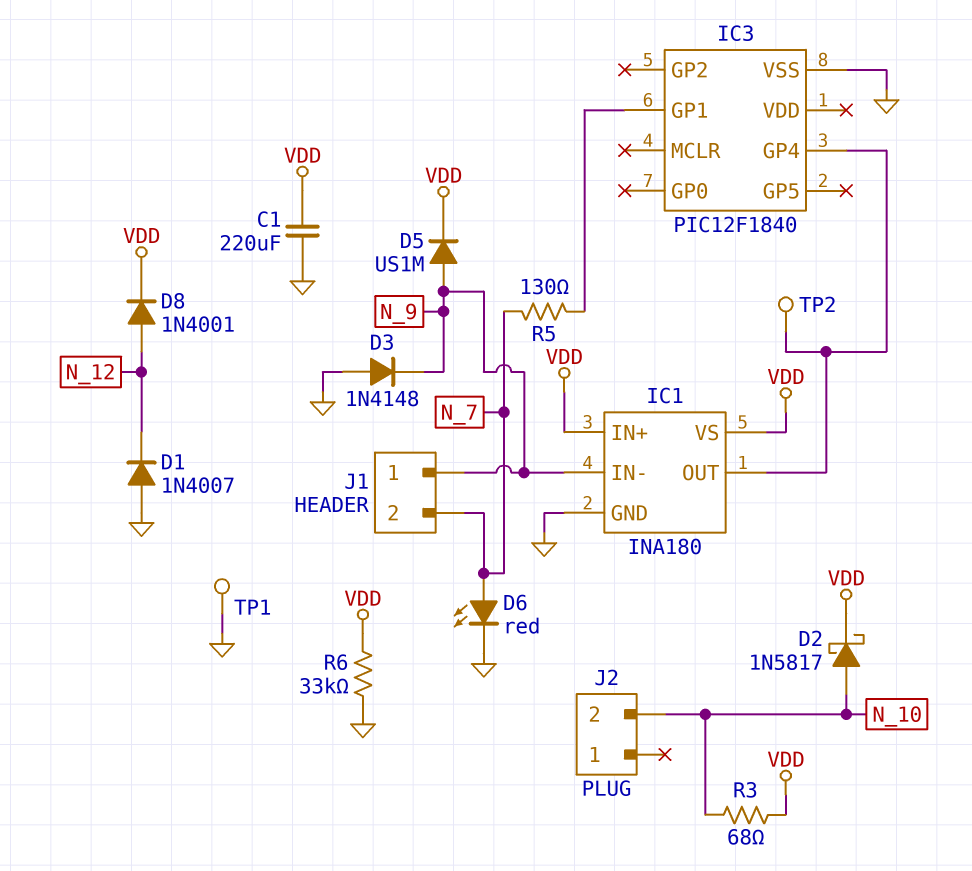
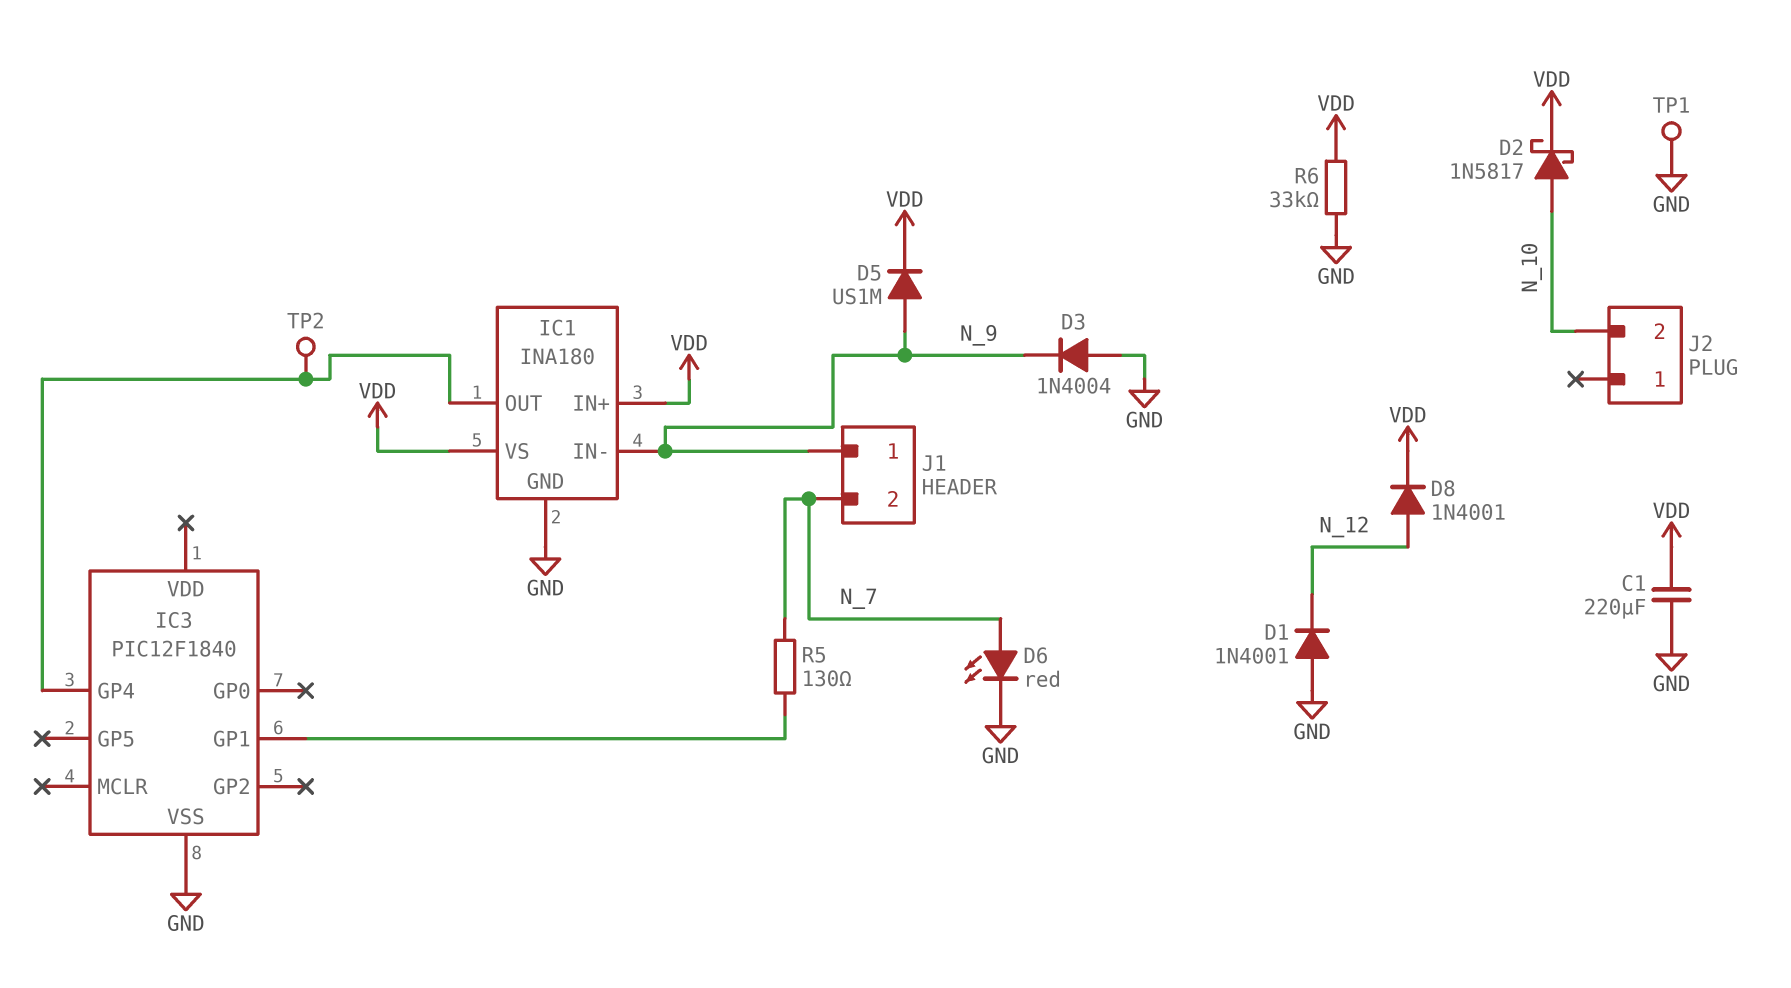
D1: diode 1N4007 (A GND, K N_12) -> diode 1N4001 (A GND, K N_12)
D3: diode 1N4148 (A GND, K N_9) -> diode 1N4004 (A GND, K N_9)
R3: 68 (N_10, VDD) -> none

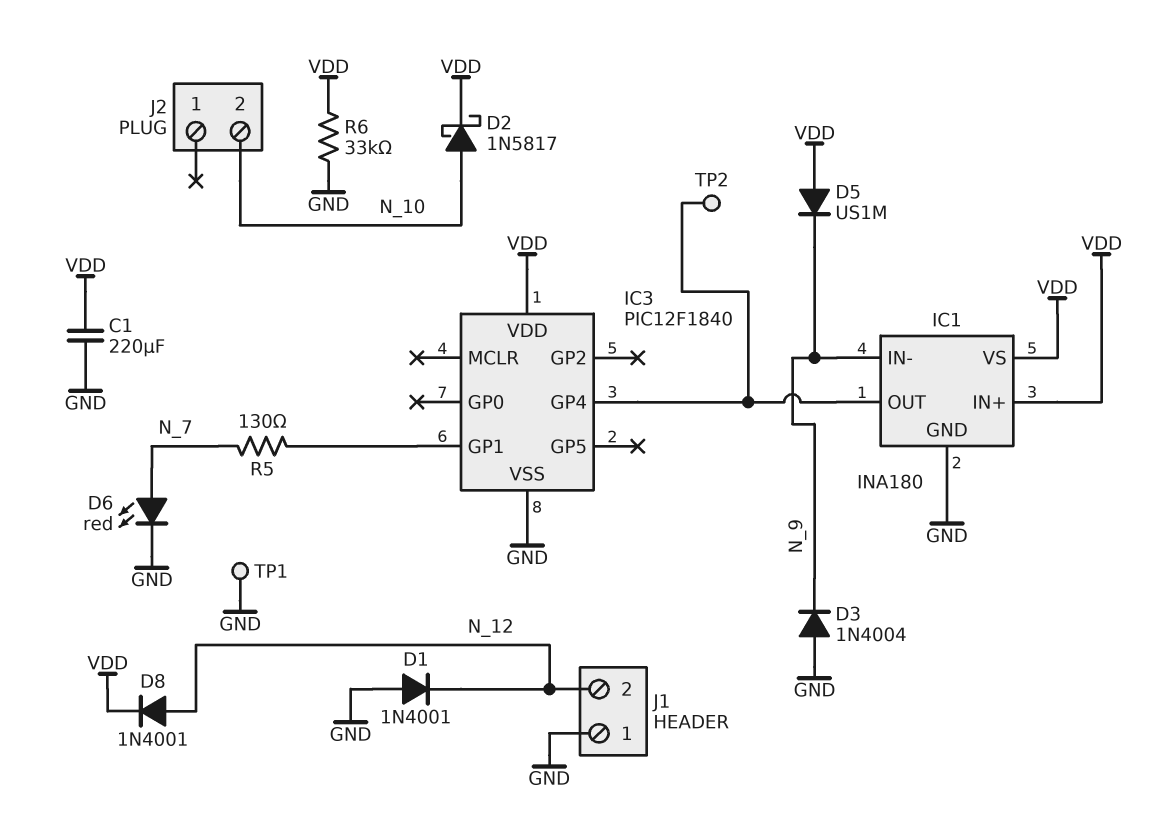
D5: diode US1M (A N_9, K VDD) -> diode US1M (A VDD, K N_9)
IC3 pin VDD: none -> VDD
J1 pin 1: N_9 -> GND
J1 pin 2: N_7 -> N_12

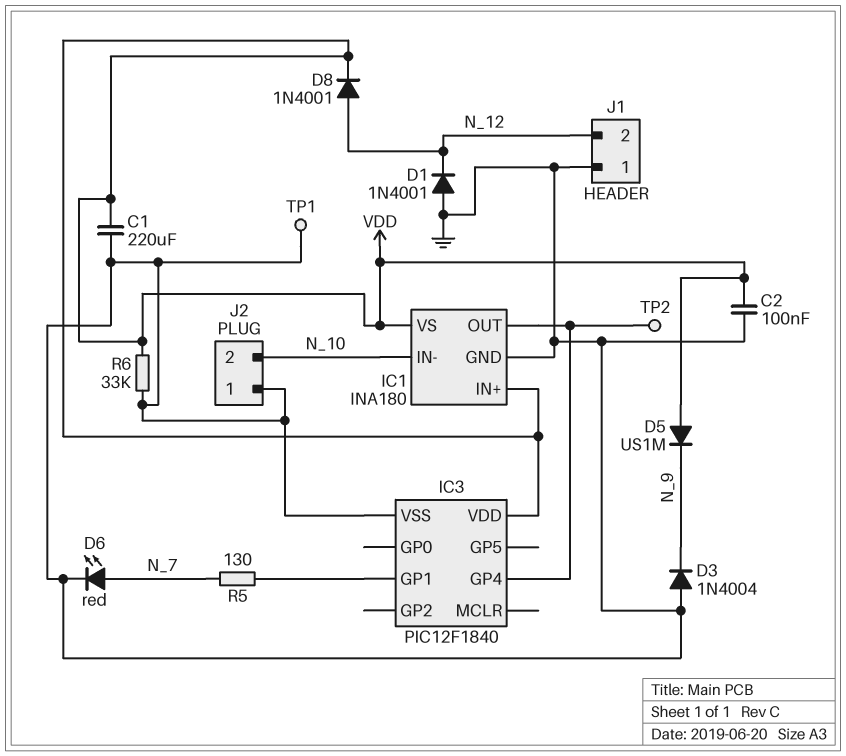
C2: none -> 100nF (GND, VDD)
D2: schottky 1N5817 (A N_10, K VDD) -> none
IC1 pin IN-: N_9 -> N_10
J2 pin 1: none -> GND

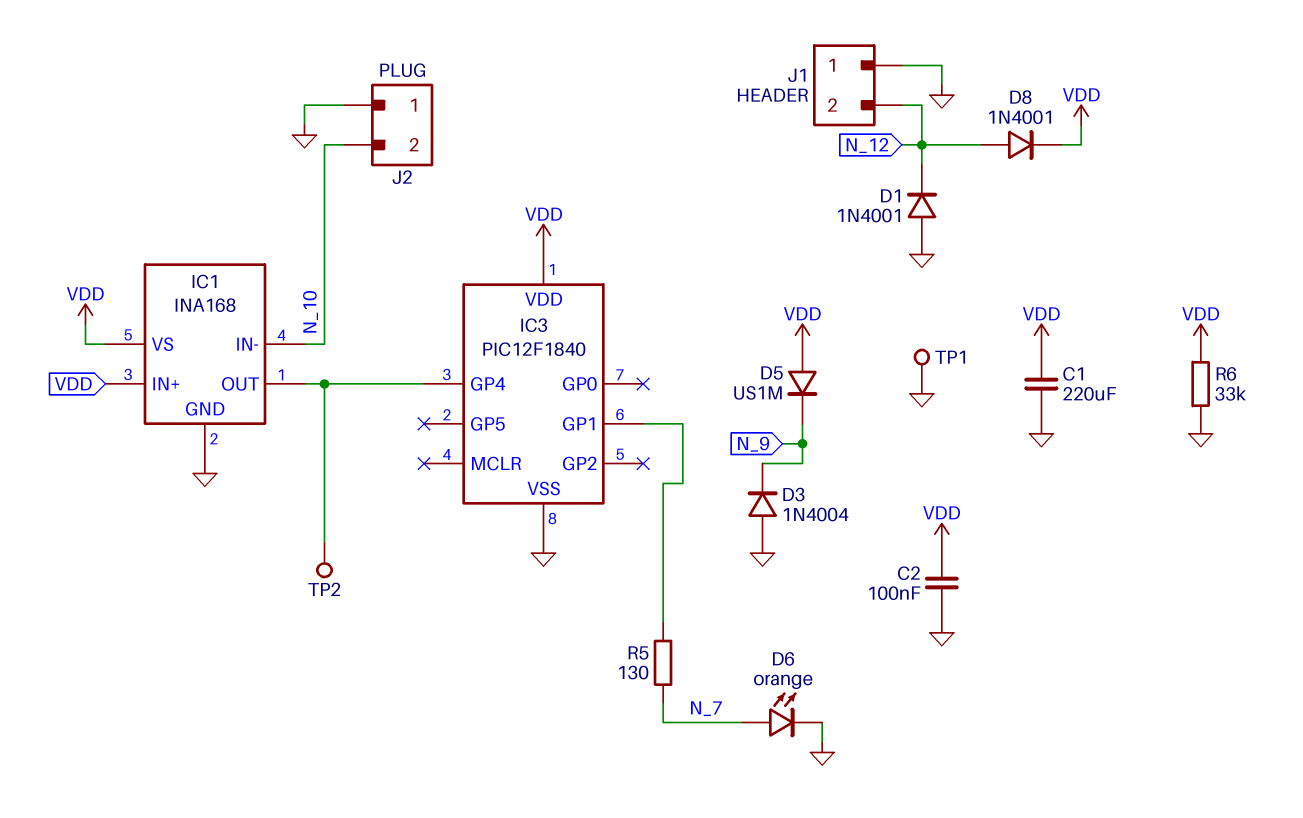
D6: LED red (A N_7, K GND) -> LED orange (A N_7, K GND)
IC1: INA180 -> INA168

